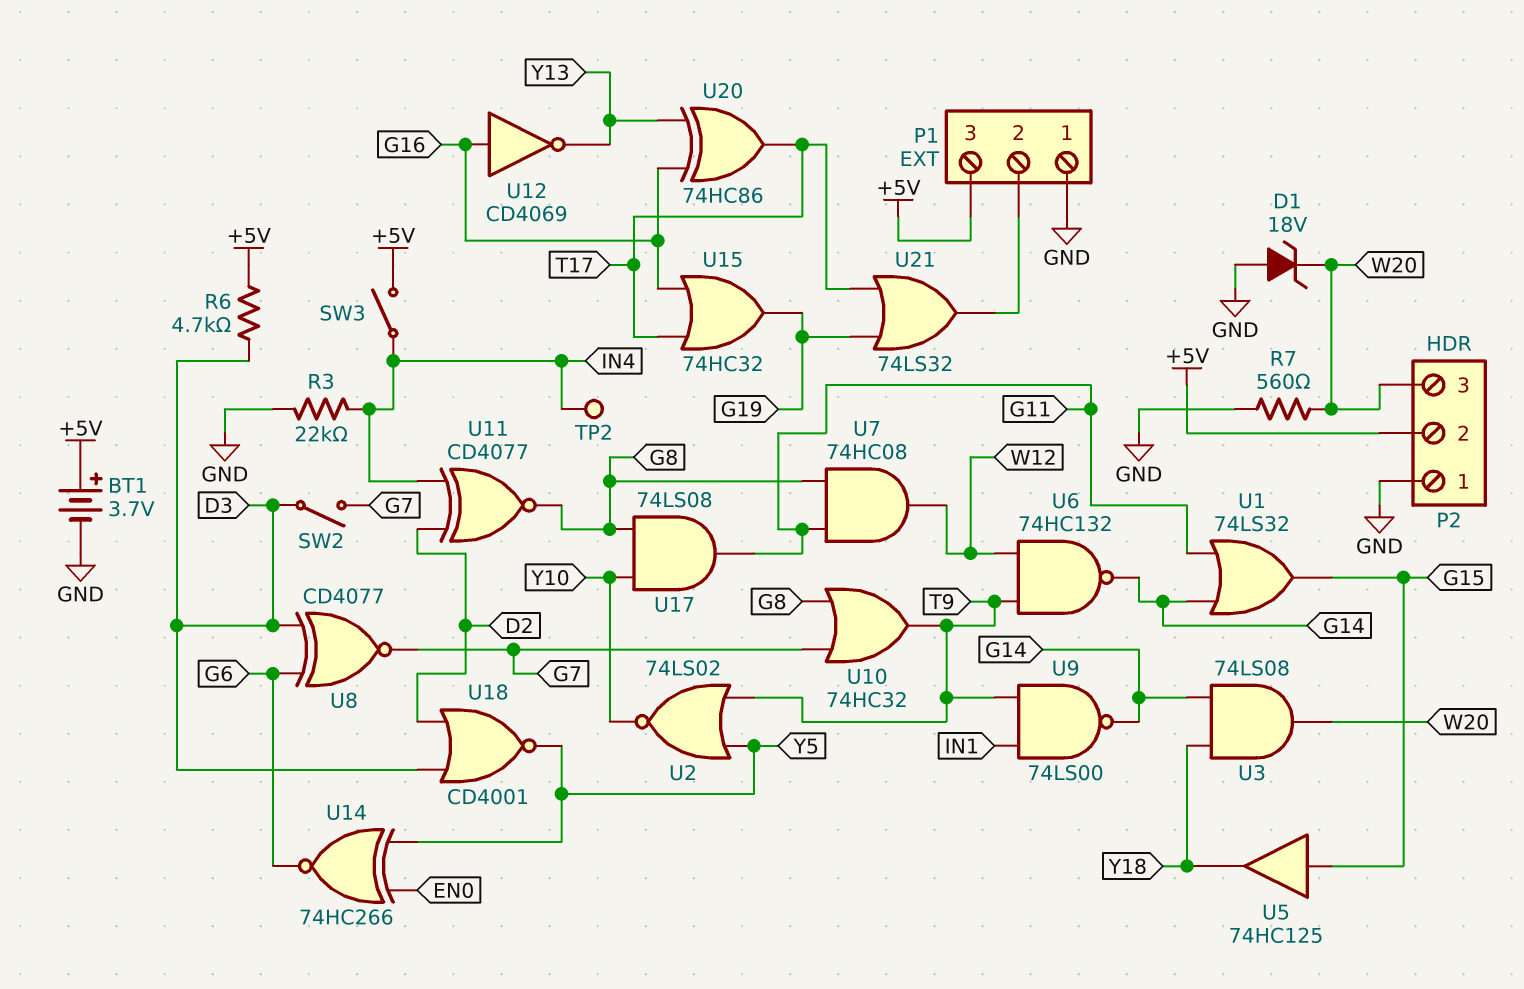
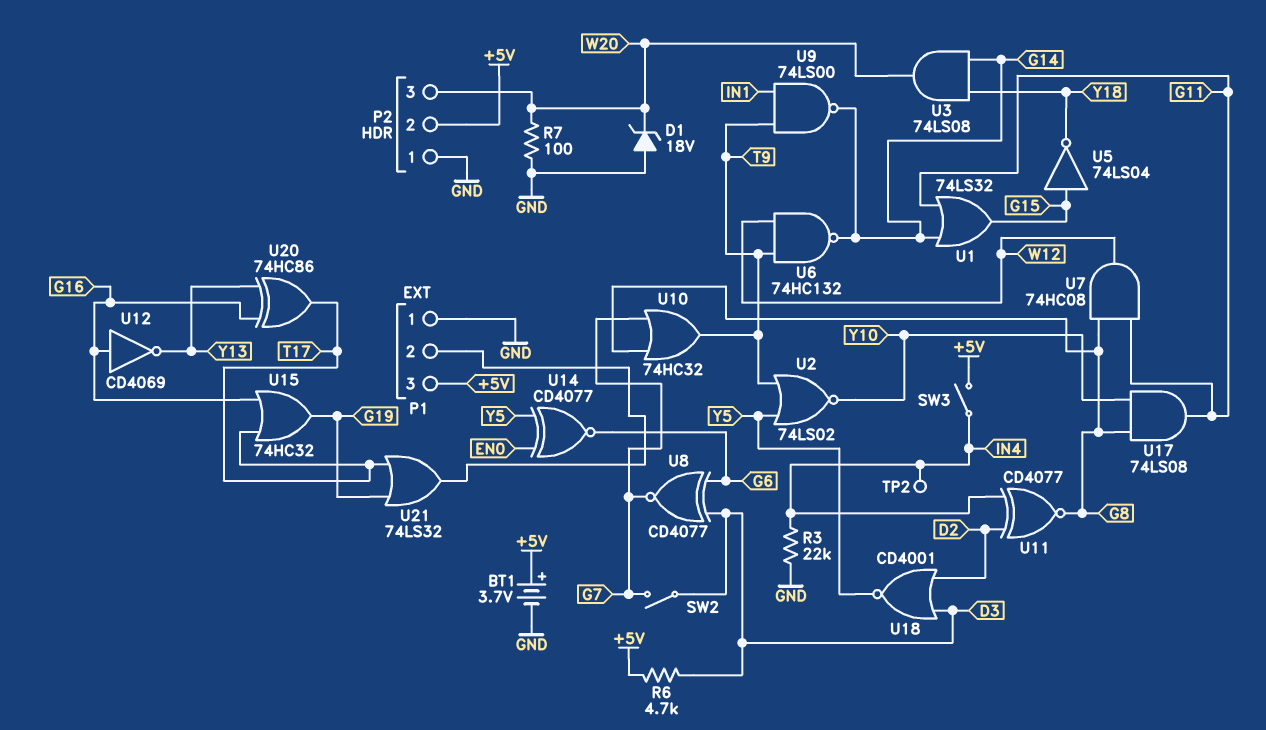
R7: 560 (GND, W20) -> 100 (GND, W20)
U5: buffer 74HC125 (in G15, out Y18) -> NOT 74LS04 (in G15, out Y18)
U14: XNOR 74HC266 (in EN0, in Y5, out G6) -> XNOR CD4077 (in EN0, in Y5, out G6)

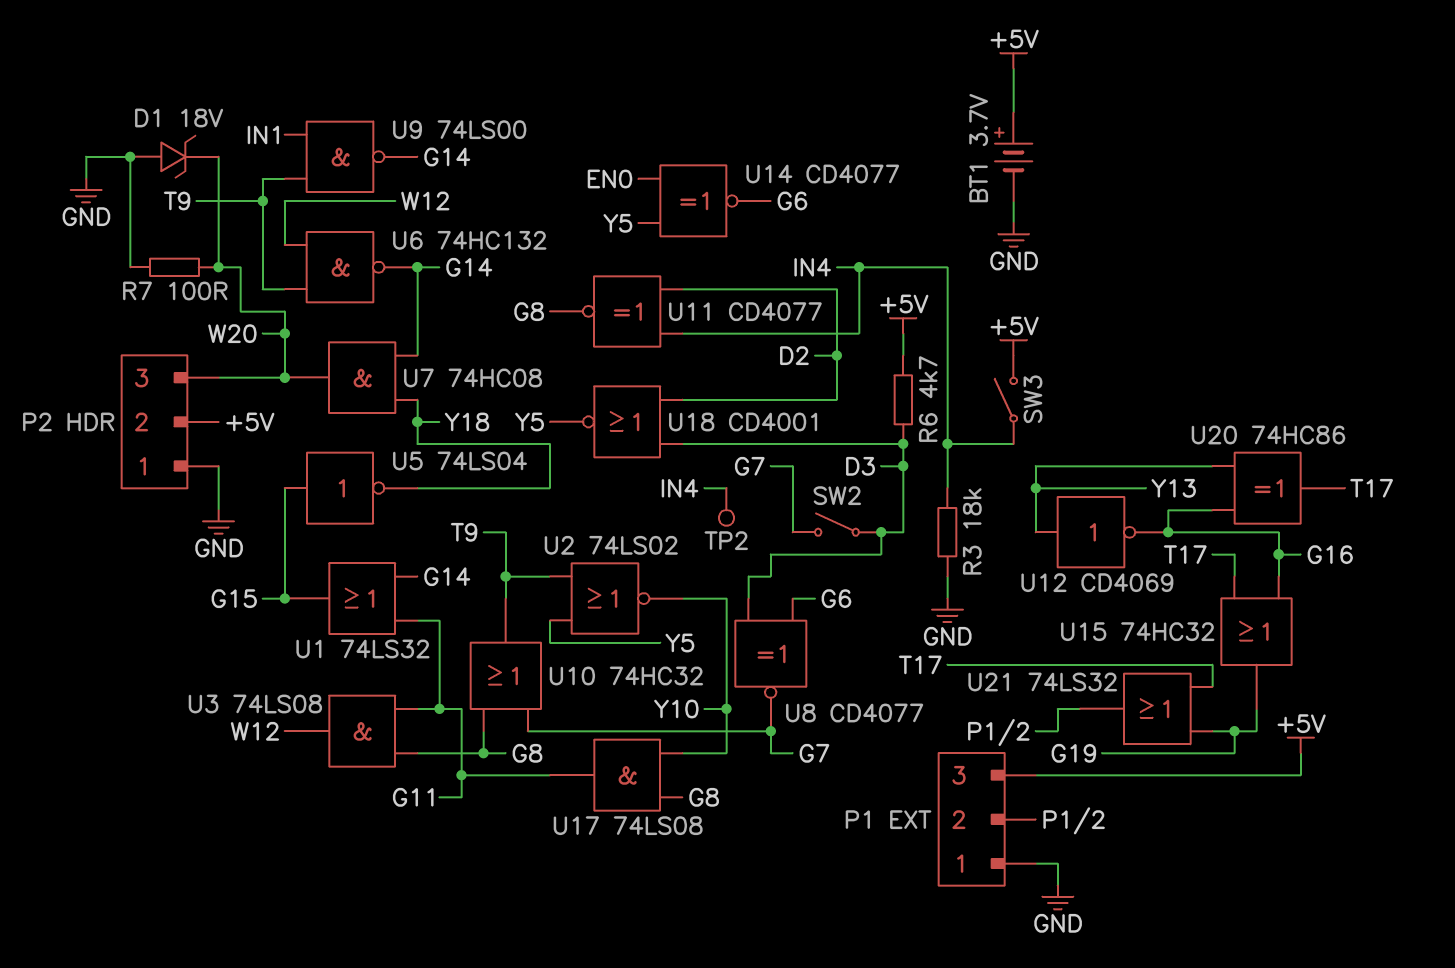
R3: 22k (GND, IN4) -> 18k (GND, IN4)
U3: AND 74LS08 (in G14, in Y18, out W20) -> AND 74LS08 (in G8, in G11, out W12)
U7: AND 74HC08 (in G8, in G11, out W12) -> AND 74HC08 (in G14, in Y18, out W20)
U12: NOT CD4069 (in G16, out Y13) -> NOT CD4069 (in Y13, out G16)

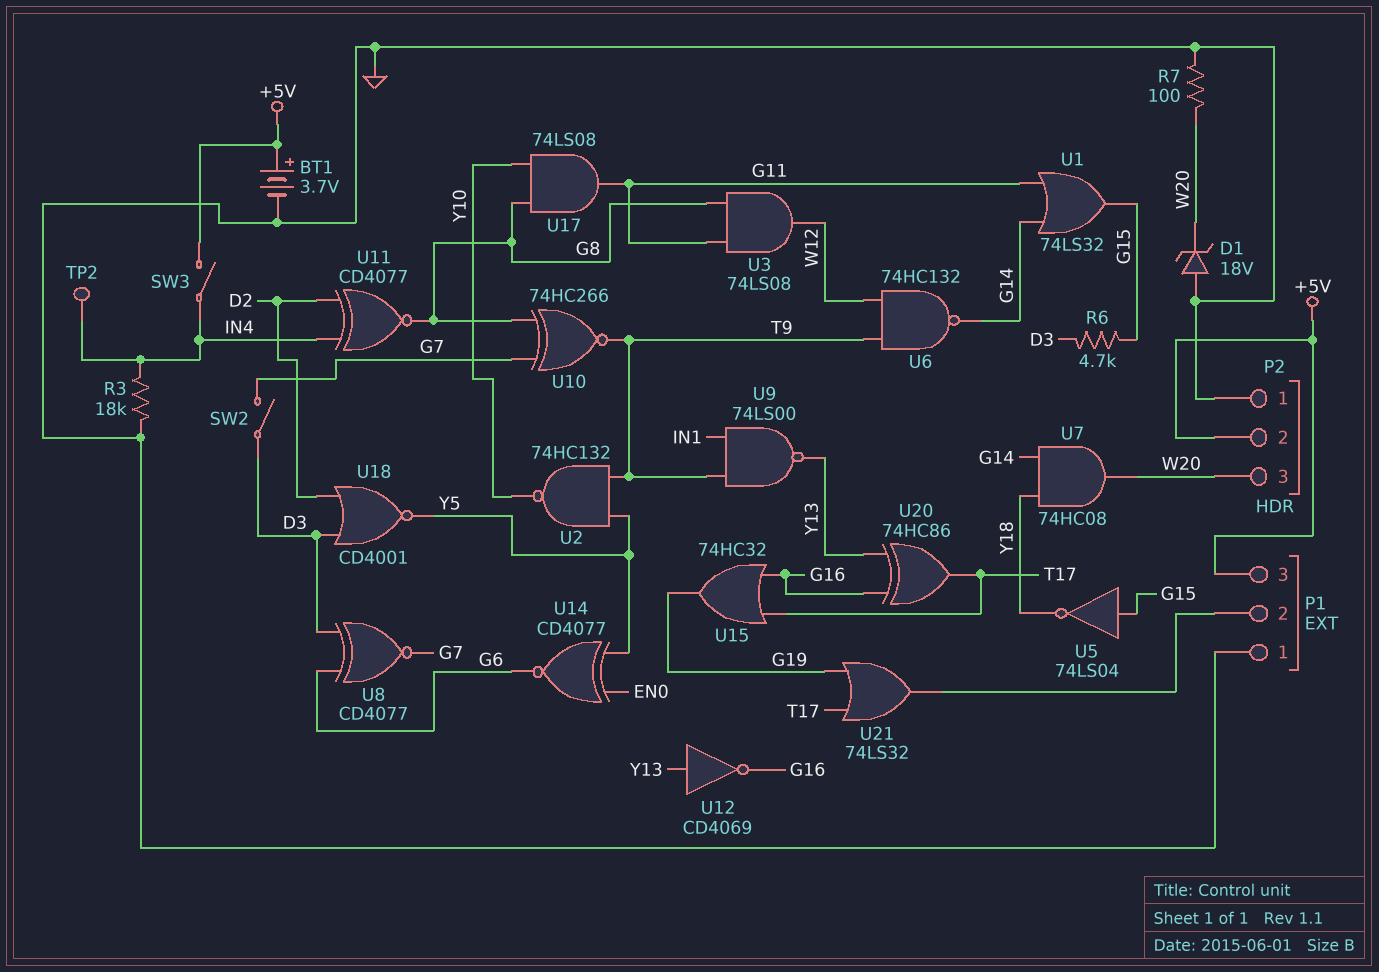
R6: 4.7k (+5V, D3) -> 4.7k (D3, G15)
U2: NOR 74LS02 (in T9, in Y5, out Y10) -> NAND 74HC132 (in T9, in Y5, out Y10)
U9: NAND 74LS00 (in IN1, in T9, out G14) -> NAND 74LS00 (in IN1, in T9, out Y13)
U10: OR 74HC32 (in G7, in G8, out T9) -> XNOR 74HC266 (in G7, in G8, out T9)

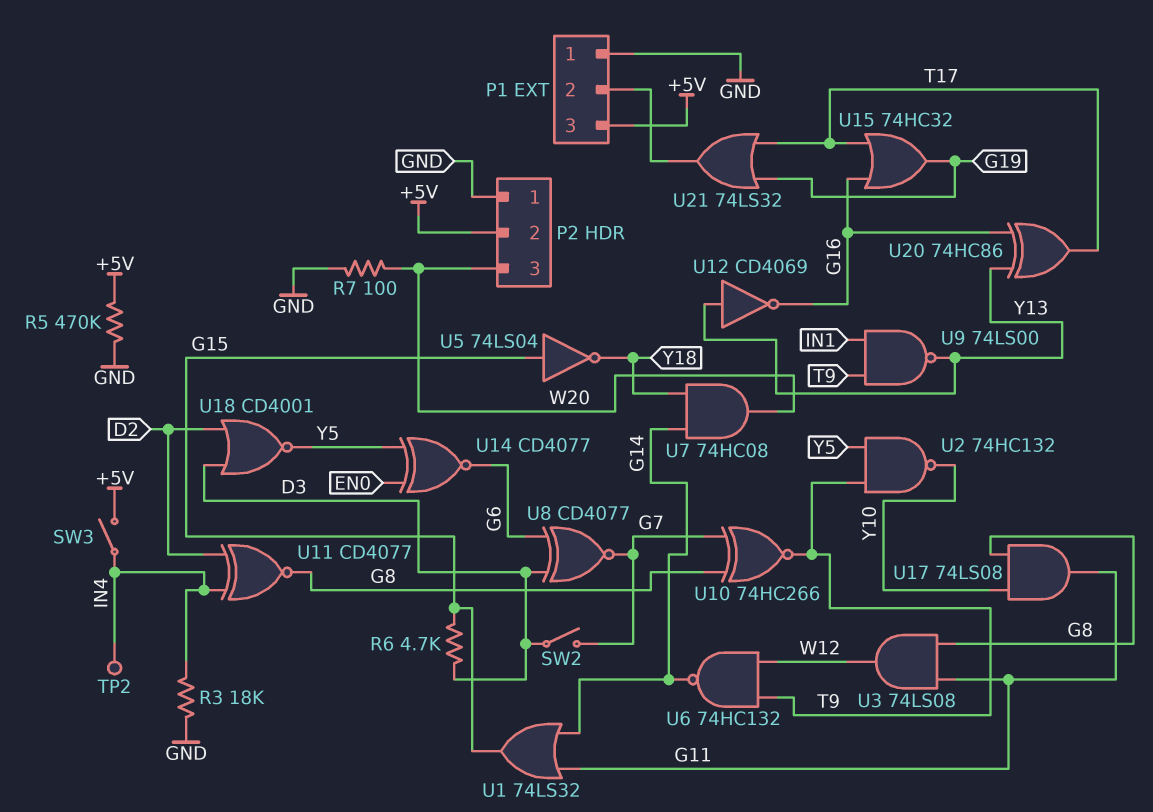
BT1: 3.7V (plus +5V, minus GND) -> none
D1: zener 18V (A GND, K W20) -> none
R5: none -> 470k (+5V, GND)

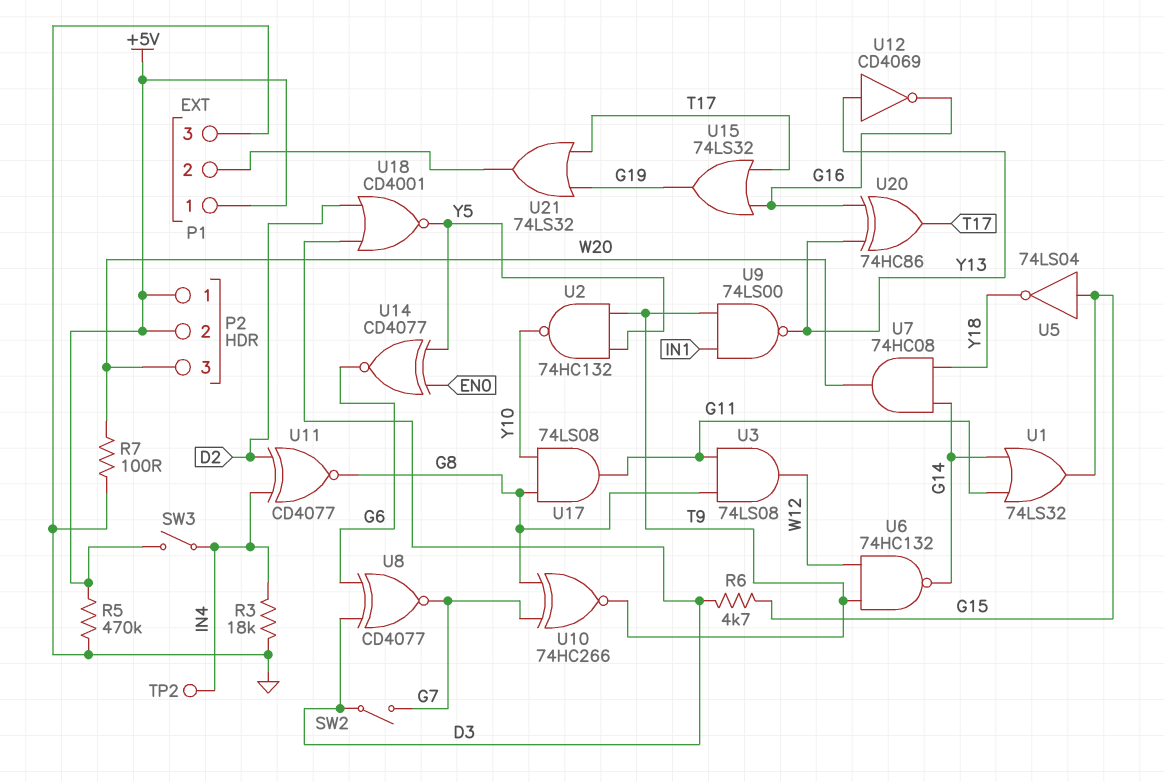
P1 pin 1: GND -> +5V
P1 pin 3: +5V -> GND
P2 pin 1: GND -> +5V
U15: OR 74HC32 (in G16, in T17, out G19) -> OR 74LS32 (in G16, in T17, out G19)

